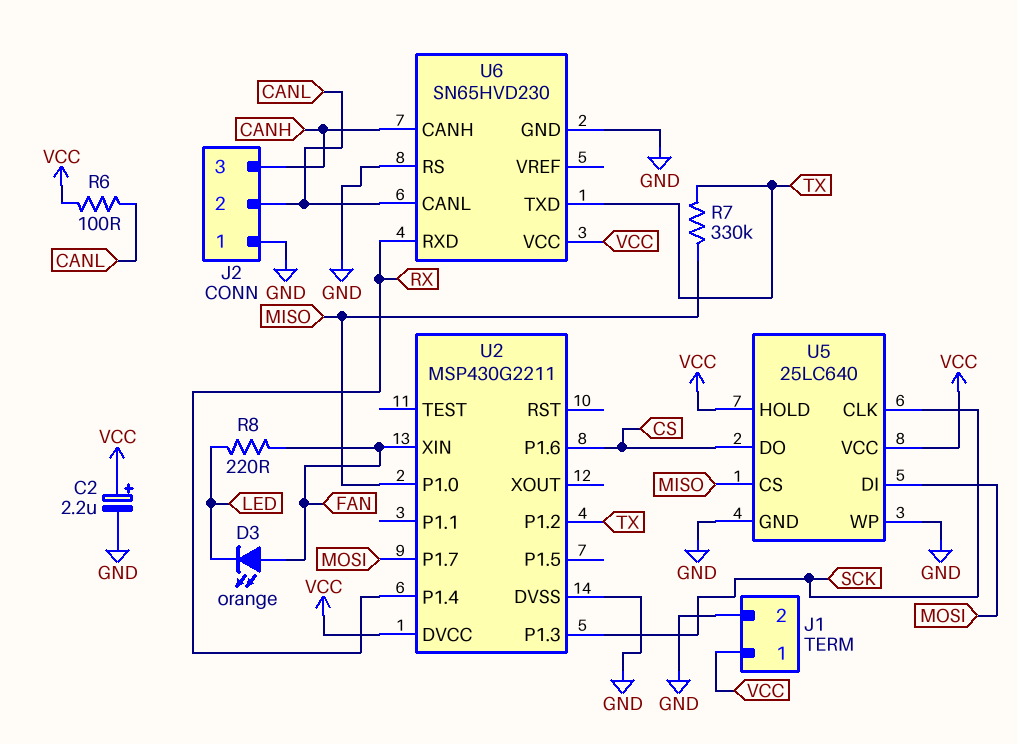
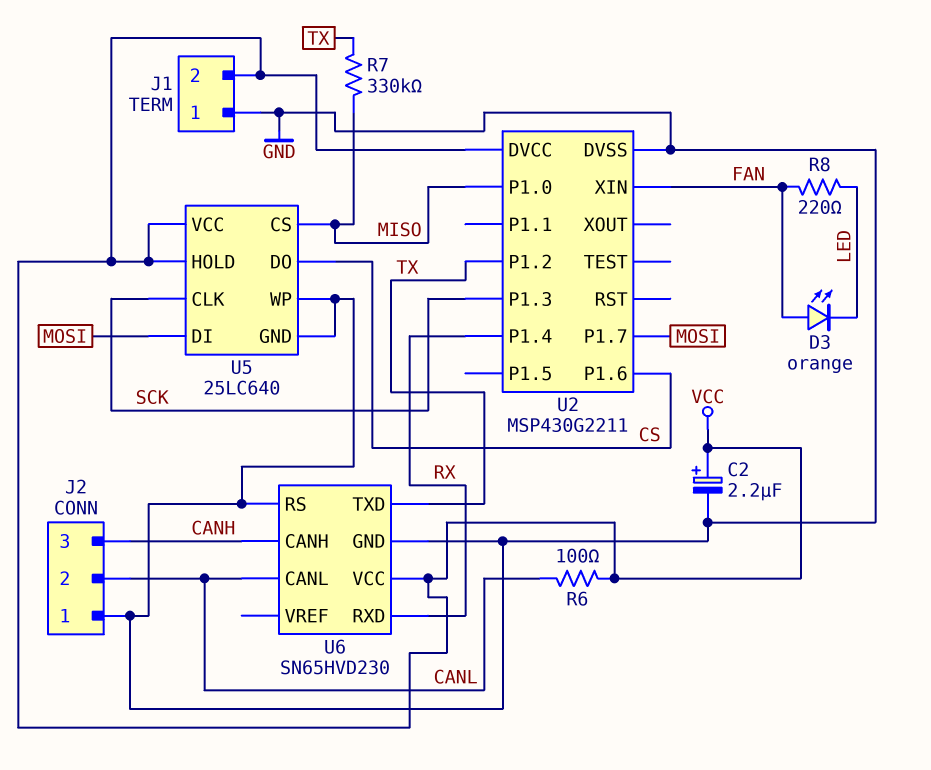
J1 pin 1: VCC -> GND
J1 pin 2: GND -> VCC

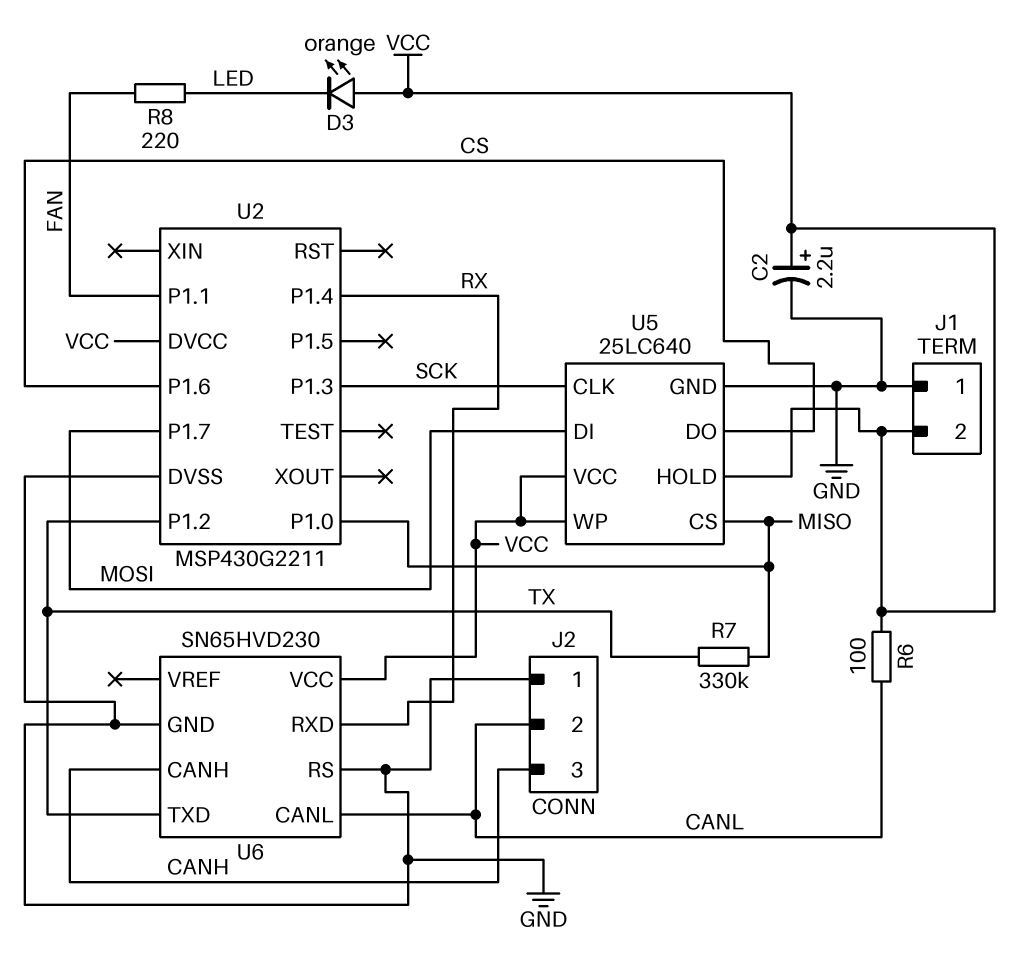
D3: LED orange (A FAN, K LED) -> LED orange (A VCC, K LED)
U2 pin P1.1: none -> FAN
U2 pin XIN: FAN -> none
U5 pin WP: GND -> VCC

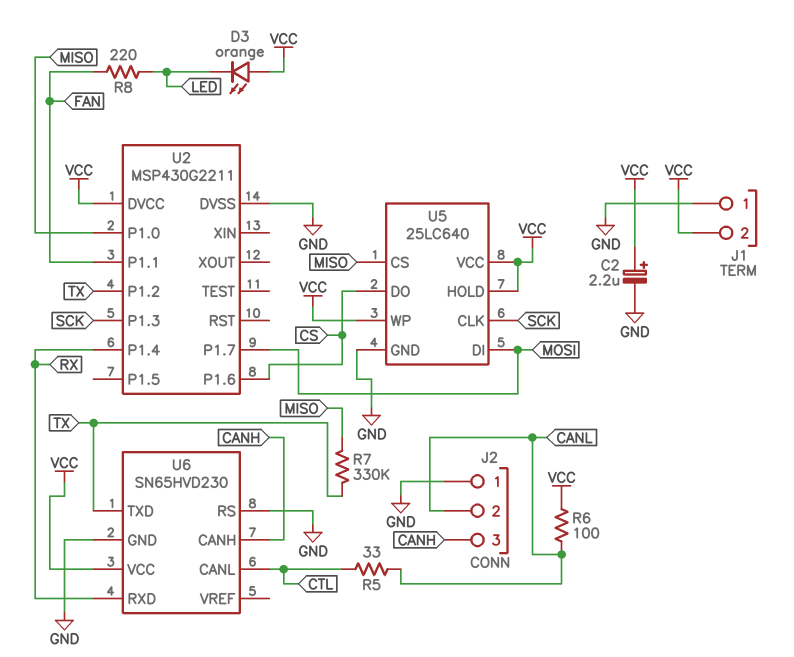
R5: none -> 33 (CANL, CTL)
U6 pin CANL: CANL -> CTL

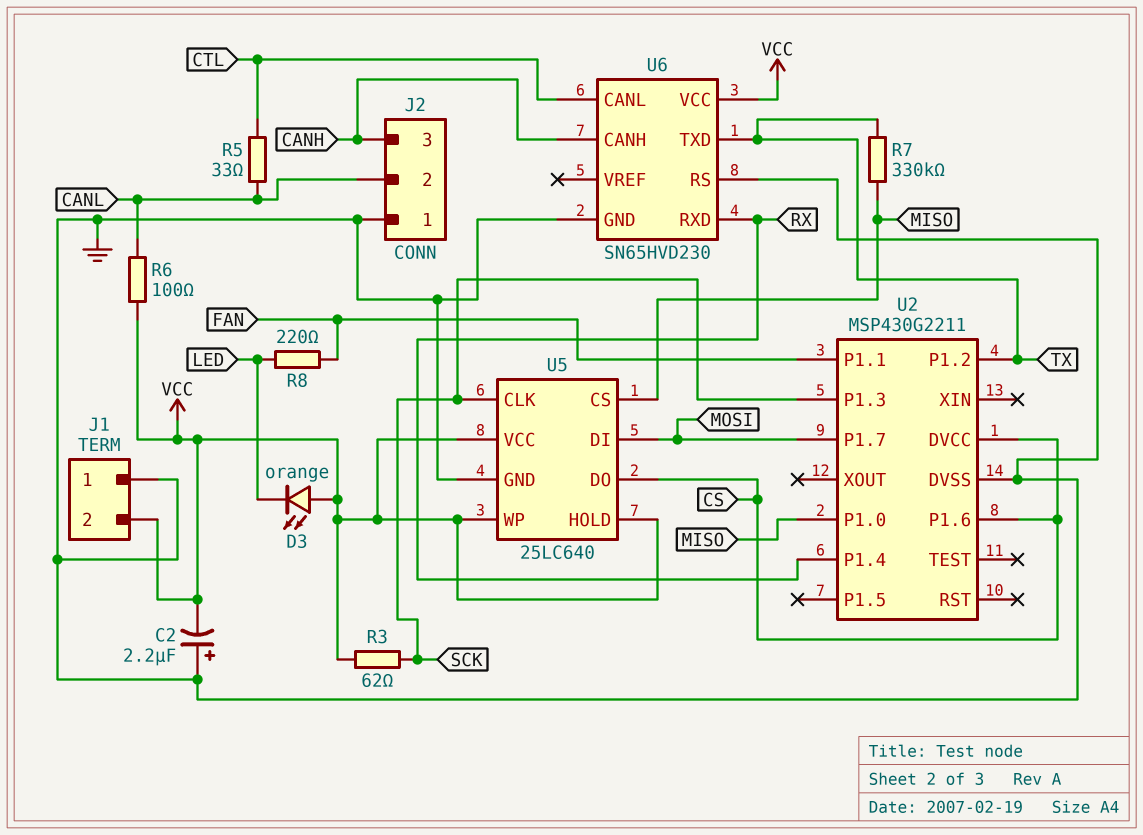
C2: 2.2uF (plus VCC, minus GND) -> 2.2uF (plus GND, minus VCC)
R3: none -> 62 (SCK, VCC)
U2 pin DVCC: VCC -> CS

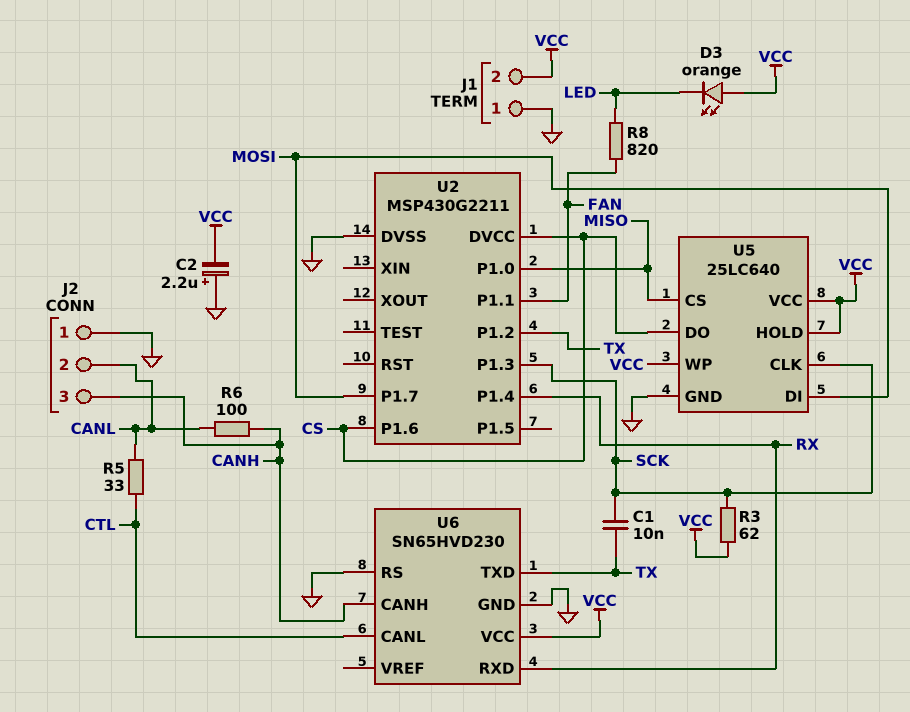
C1: none -> 10nF (SCK, TX)
R6: 100 (CANL, VCC) -> 100 (CANH, CANL)
R7: 330k (MISO, TX) -> none
R8: 220 (FAN, LED) -> 820 (FAN, LED)

